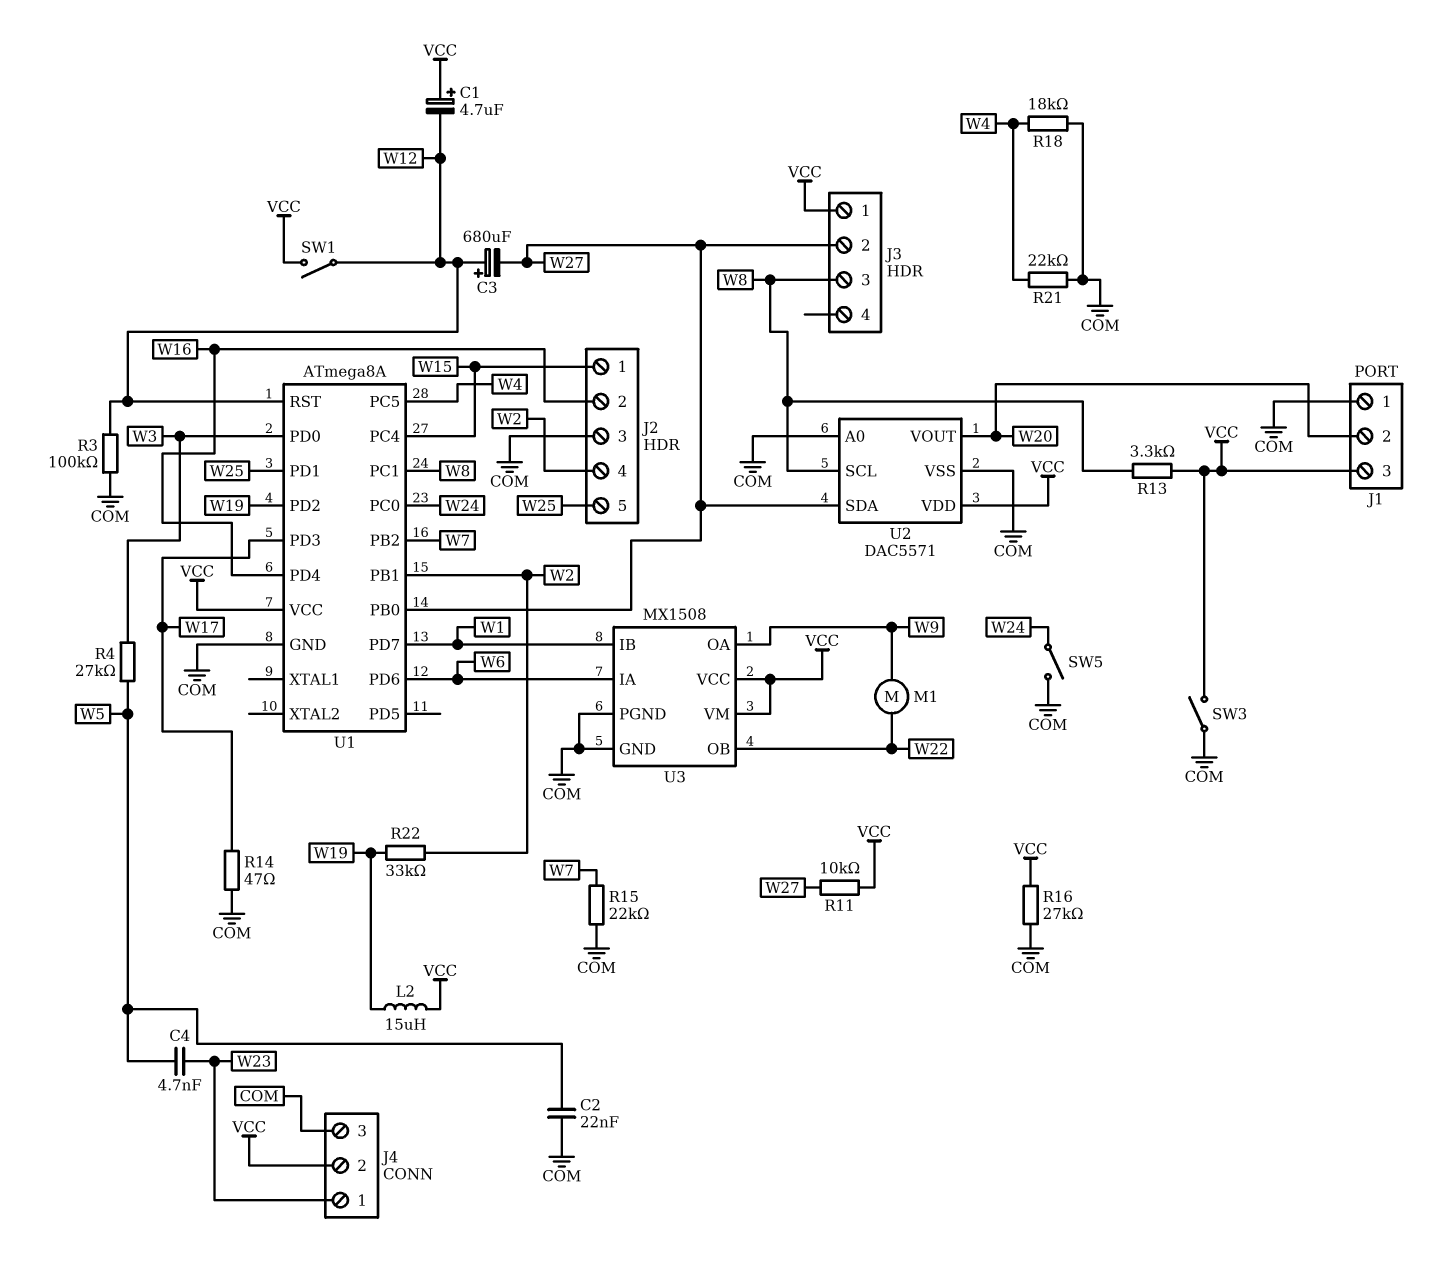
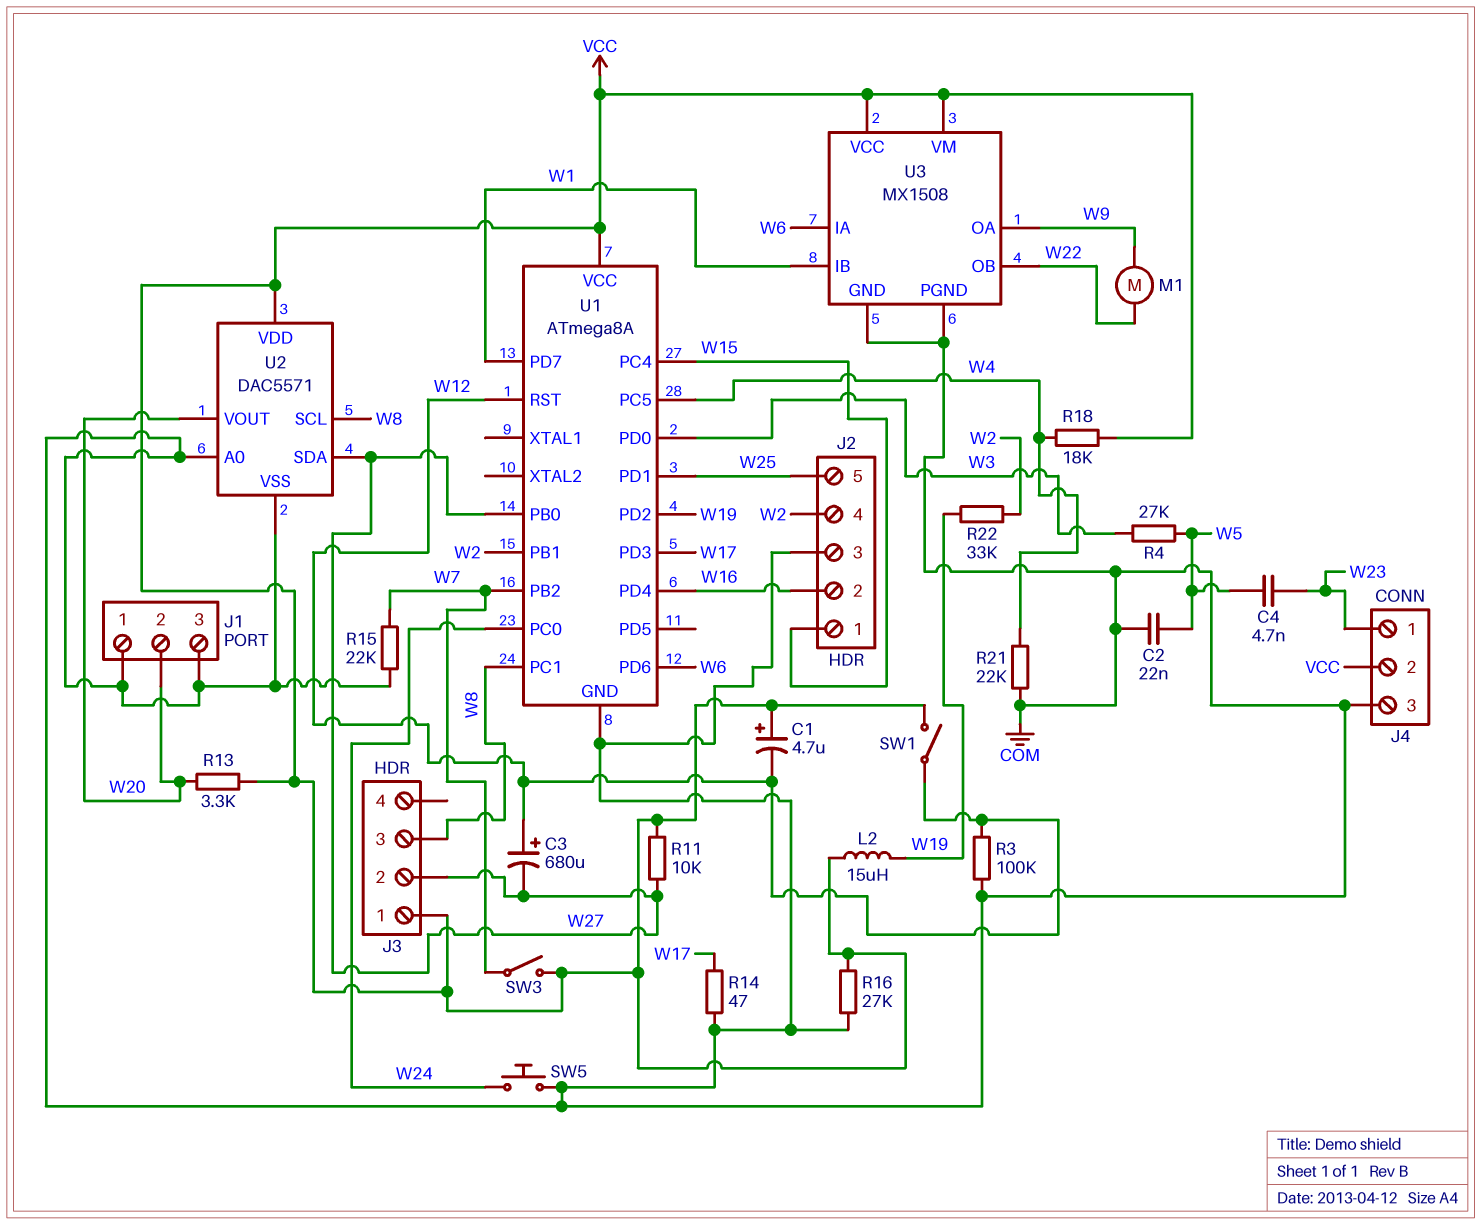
J1 pin 3: VCC -> COM
R13: 3.3k (VCC, W8) -> 3.3k (VCC, W20)
R18: 18k (COM, W4) -> 18k (VCC, W4)
SW3: switch (COM, VCC) -> switch (VCC, W7)
SW5: switch (COM, W24) -> button (COM, W24)

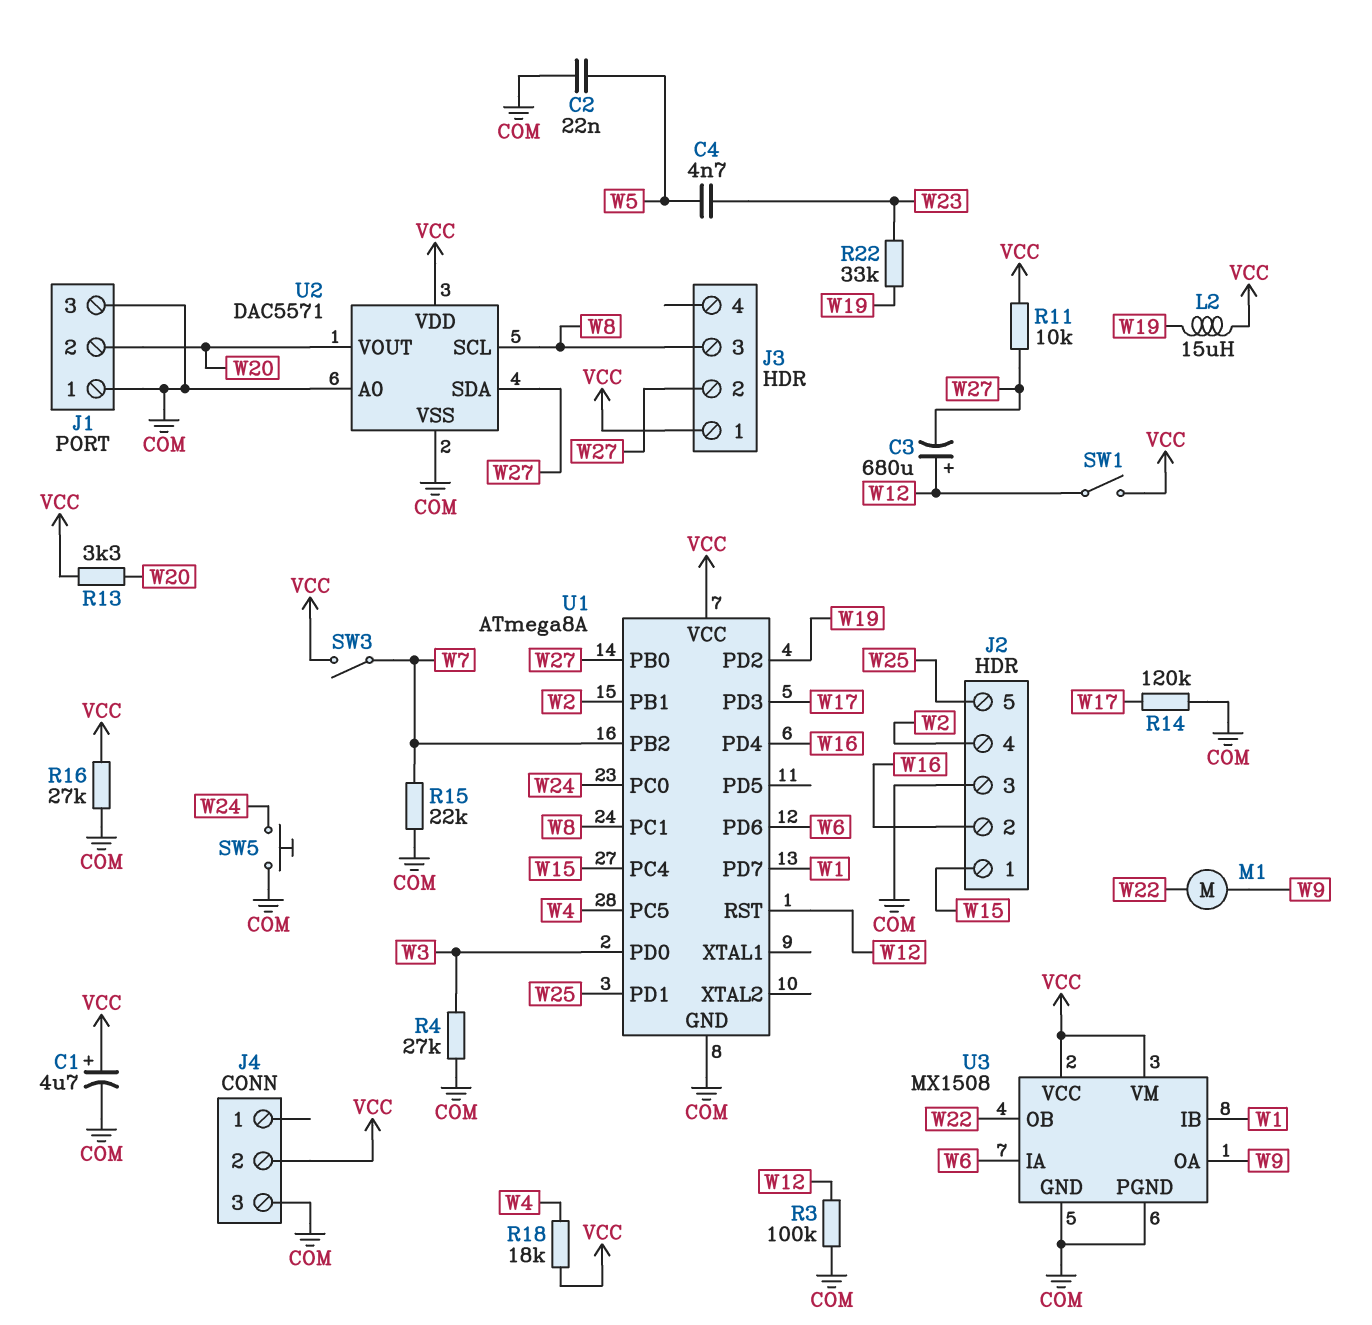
C1: 4.7uF (plus VCC, minus W12) -> 4.7uF (plus VCC, minus COM)
J4 pin 1: W23 -> none
R4: 27k (W3, W5) -> 27k (COM, W3)
R14: 47 (COM, W17) -> 120k (COM, W17)
R21: 22k (COM, W4) -> none
R22: 33k (W2, W19) -> 33k (W19, W23)

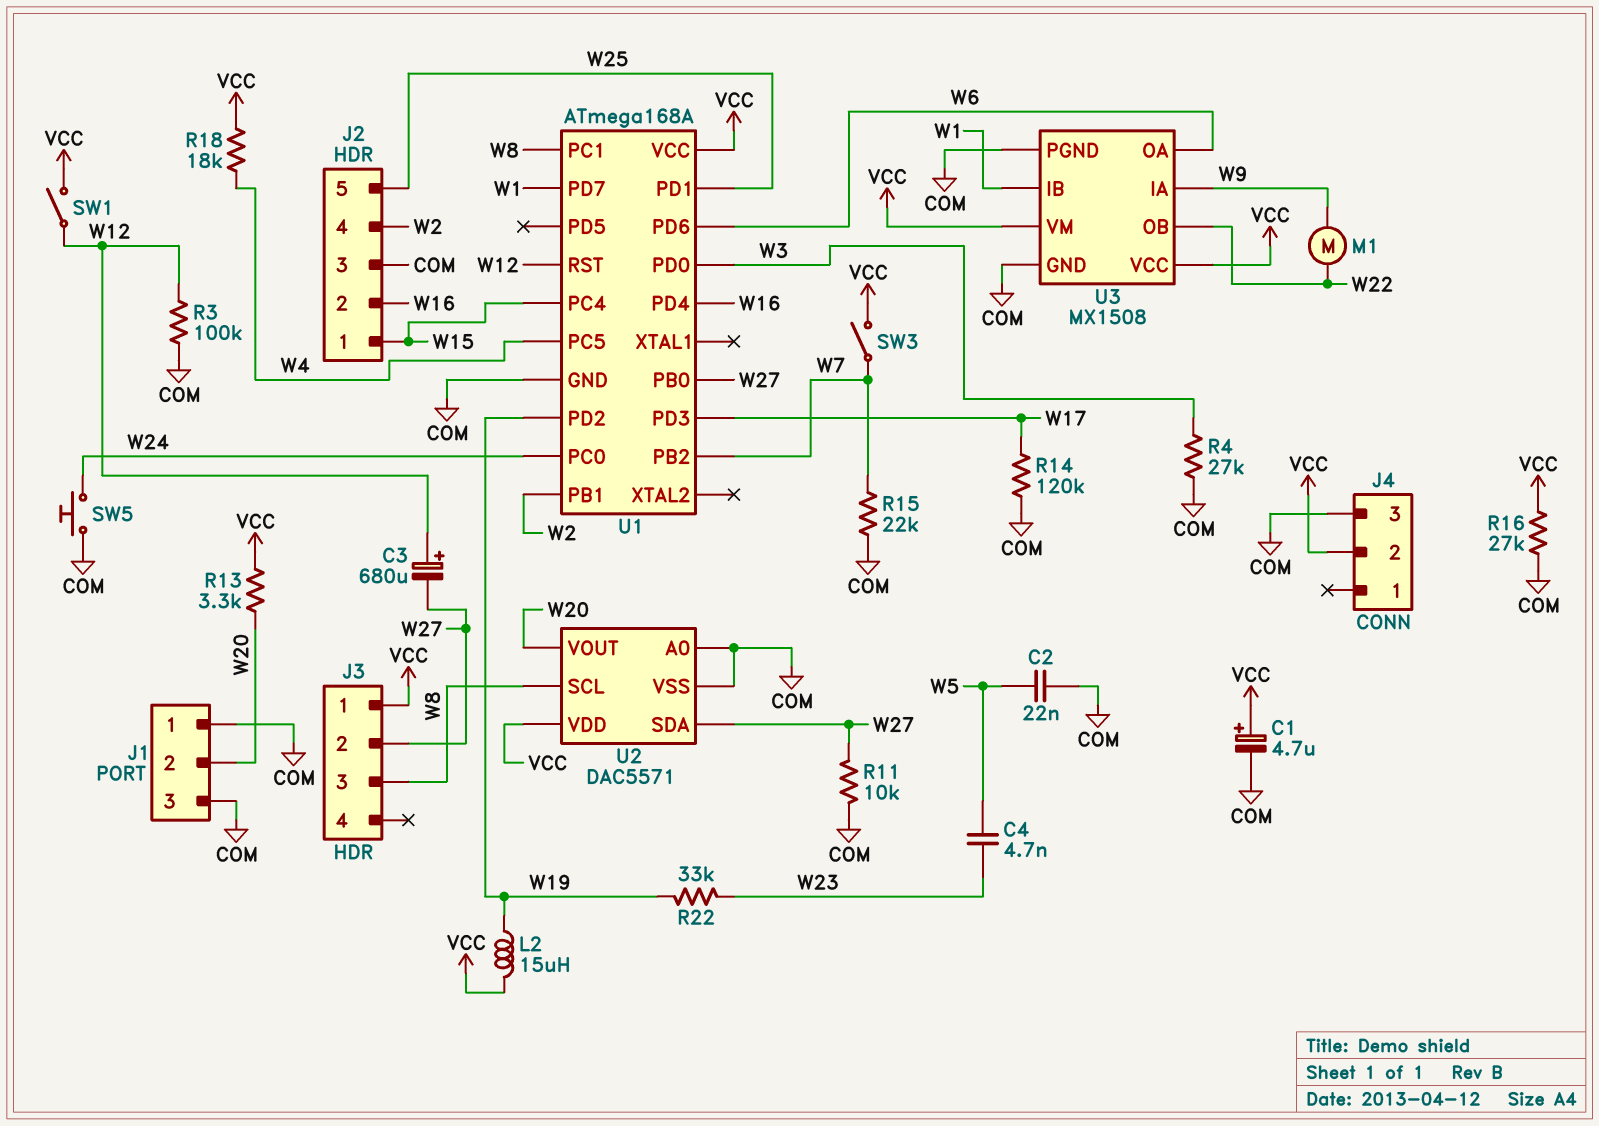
R11: 10k (VCC, W27) -> 10k (COM, W27)
U1: ATmega8A -> ATmega168A
U3 pin IA: W6 -> W9
U3 pin OA: W9 -> W6

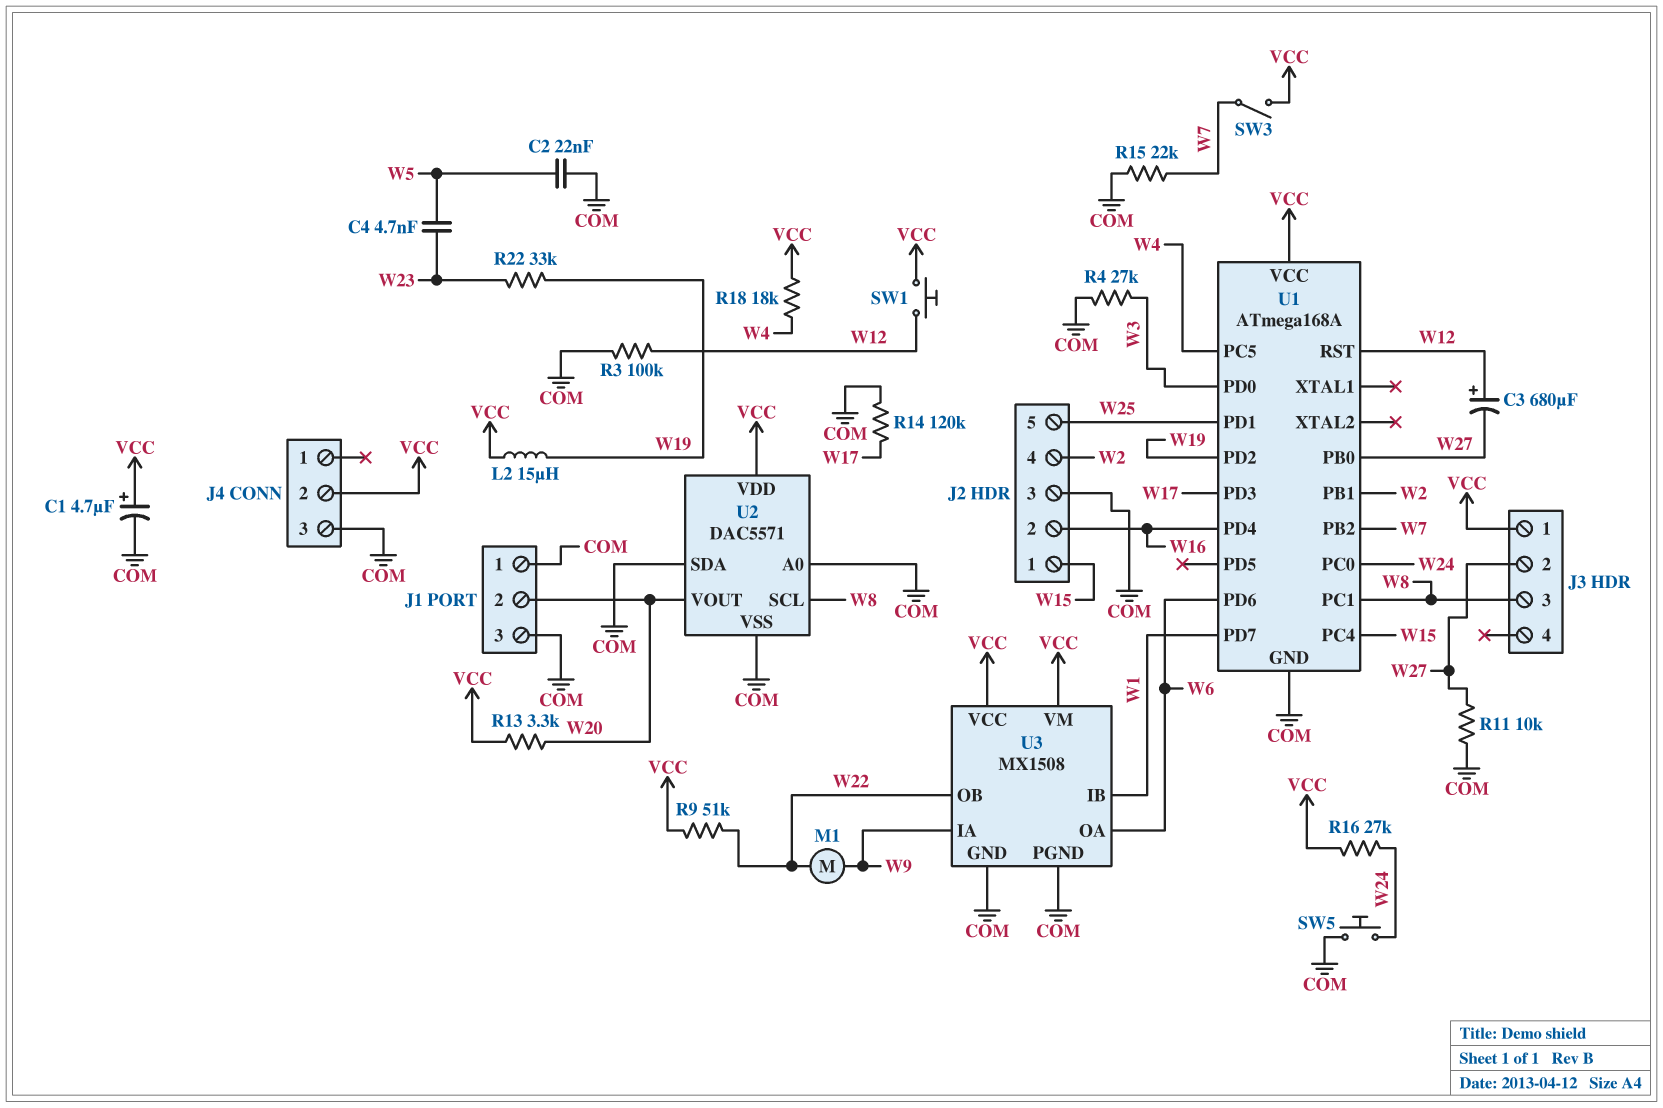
R9: none -> 51k (VCC, W22)
R16: 27k (COM, VCC) -> 27k (VCC, W24)
SW1: switch (VCC, W12) -> button (VCC, W12)
U2 pin SDA: W27 -> COM

